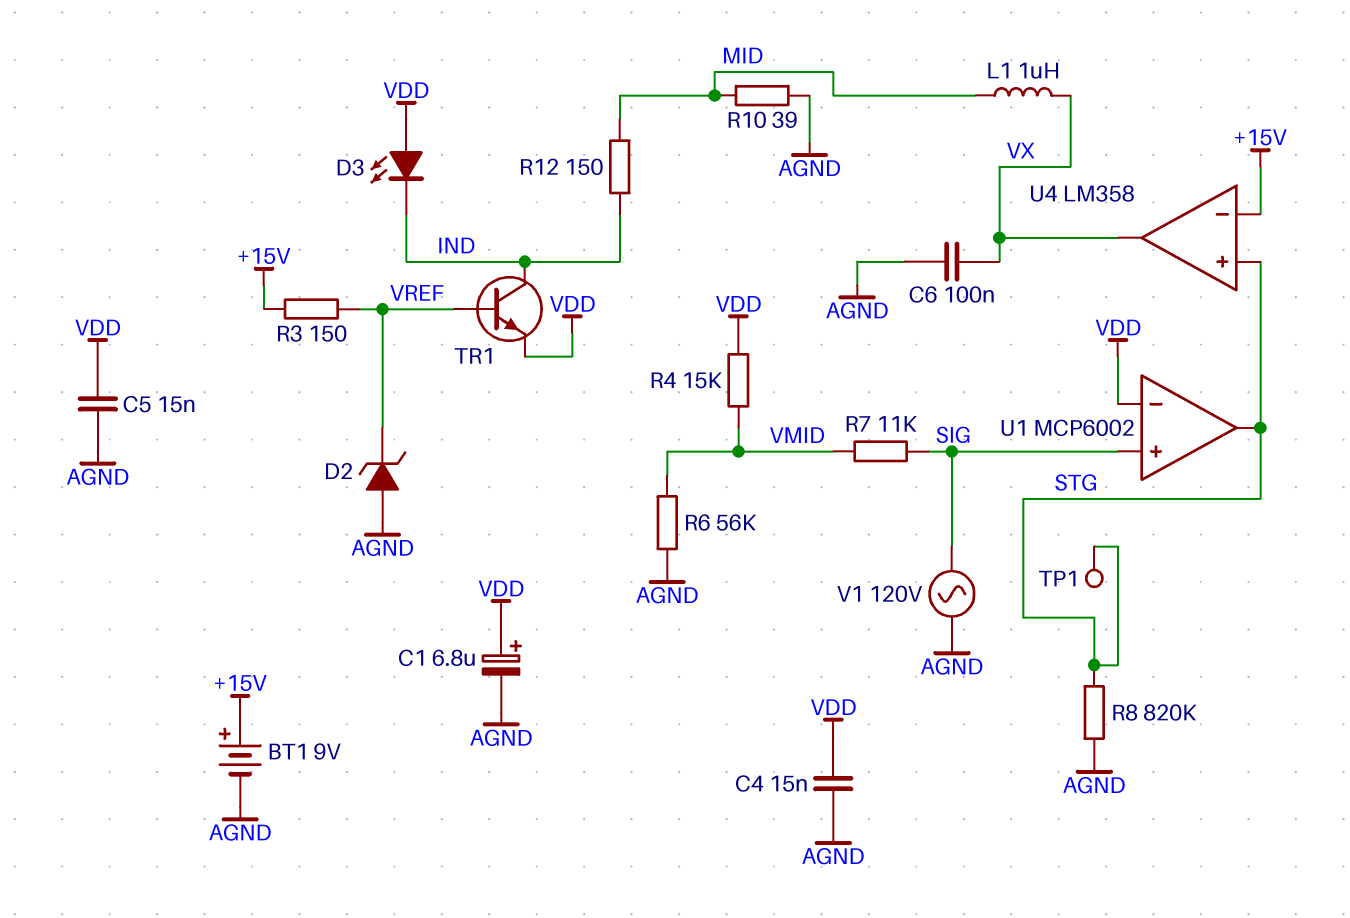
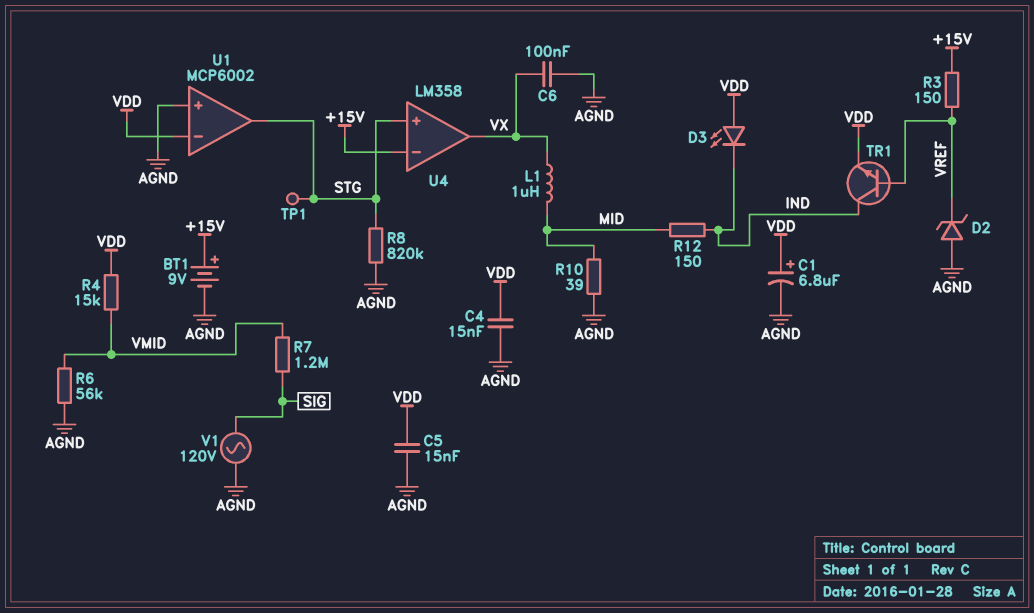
R7: 11k (SIG, VMID) -> 1.2M (SIG, VMID)
U1 pin in+: SIG -> AGND

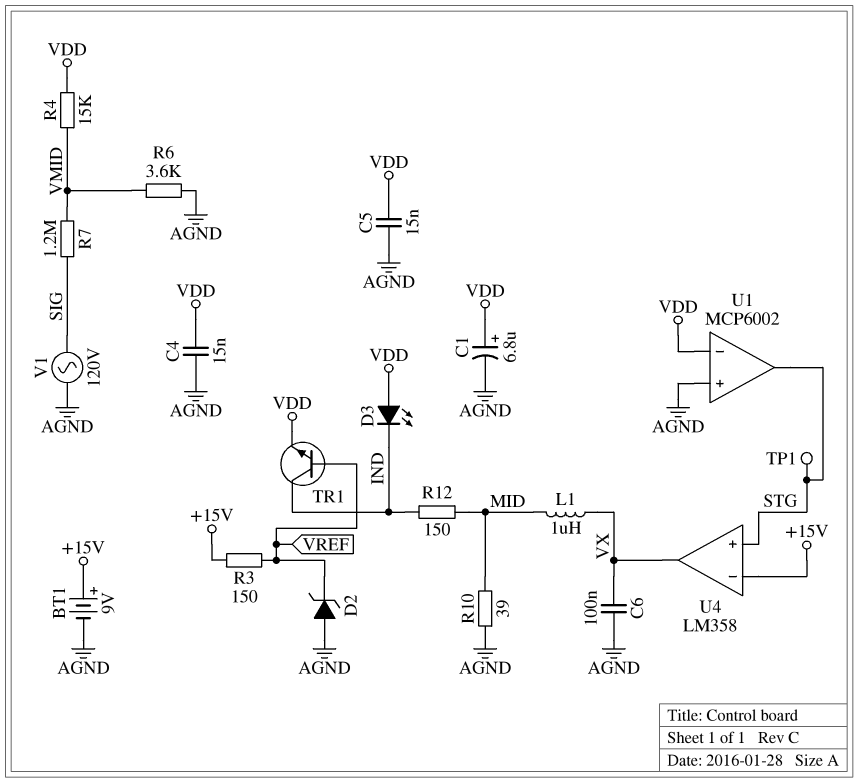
R6: 56k (AGND, VMID) -> 3.6k (AGND, VMID)
R8: 820k (AGND, STG) -> none

